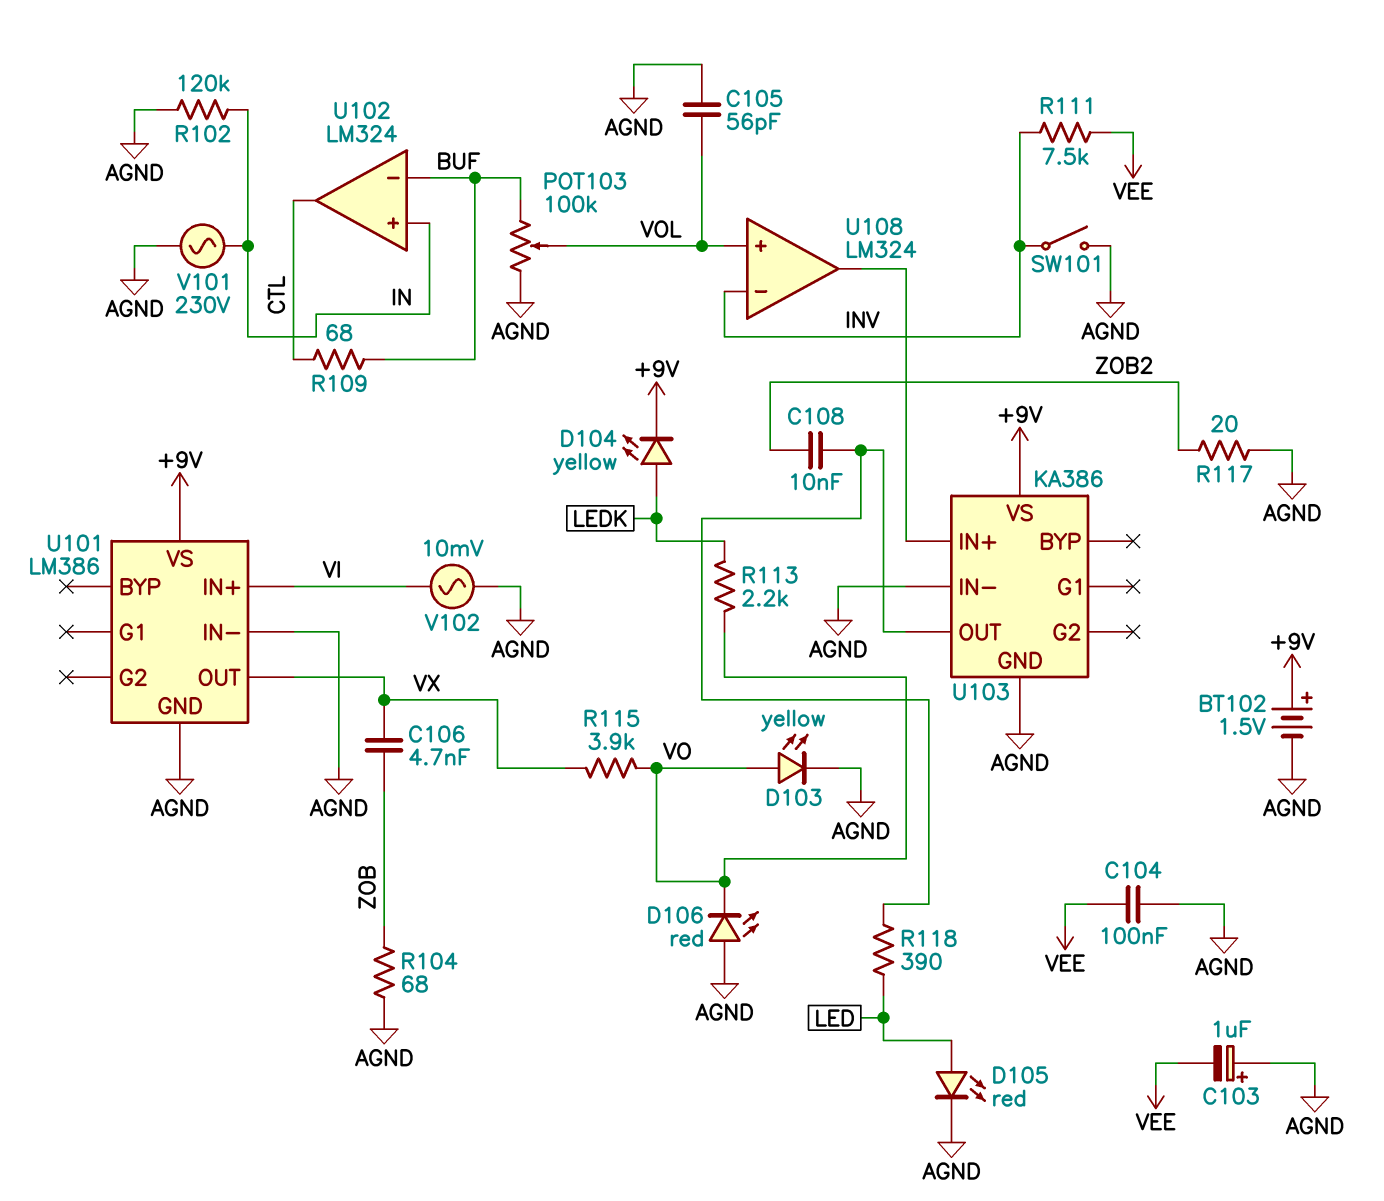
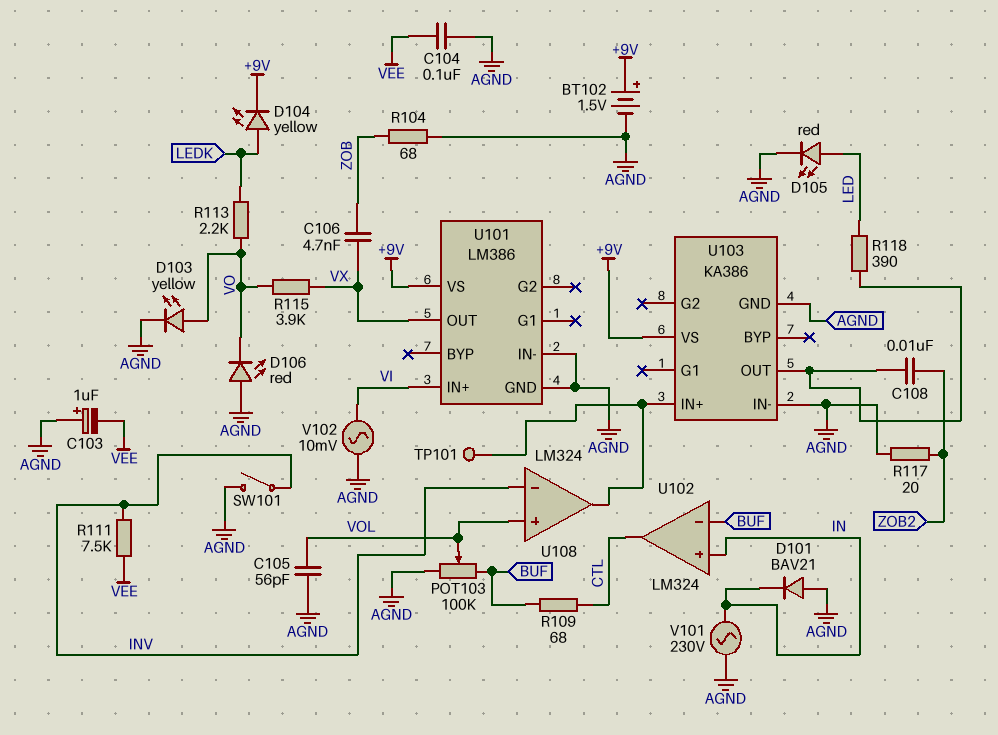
D101: none -> diode BAV21 (A AGND, K IN)
R102: 120k (AGND, IN) -> none
TP101: none -> test point (U103/IN+)

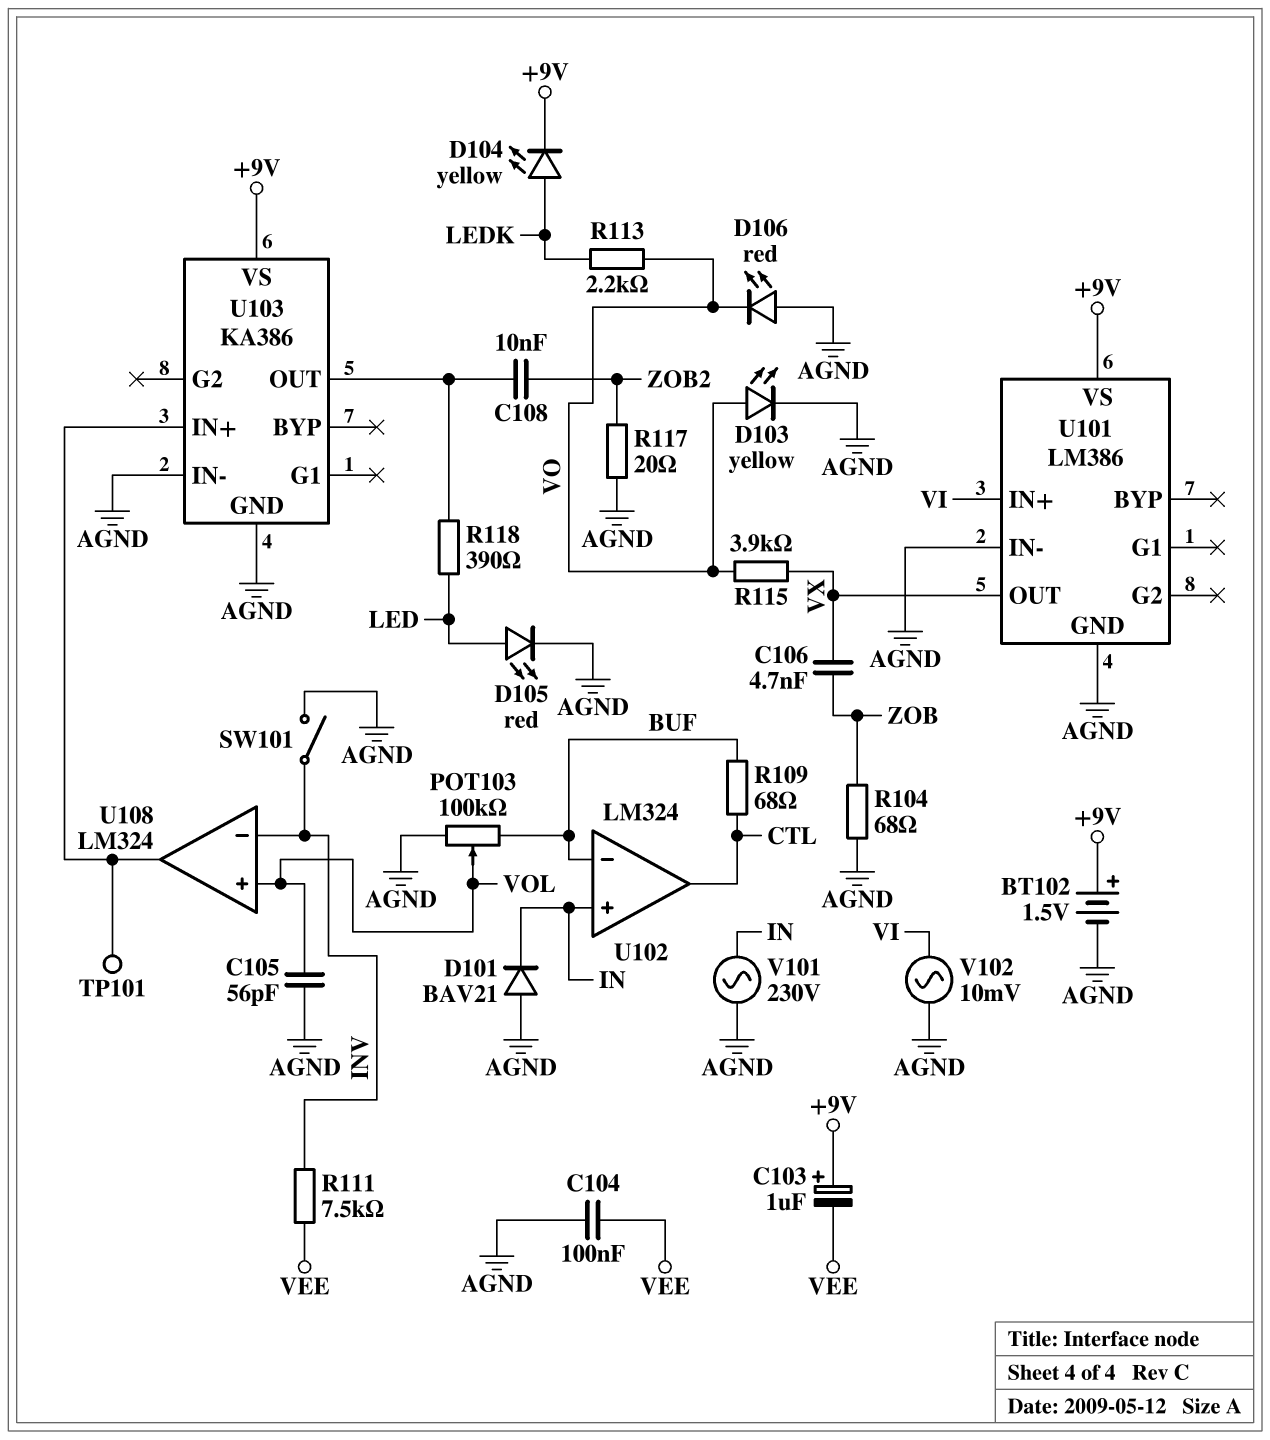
C103: 1uF (plus AGND, minus VEE) -> 1uF (plus +9V, minus VEE)

